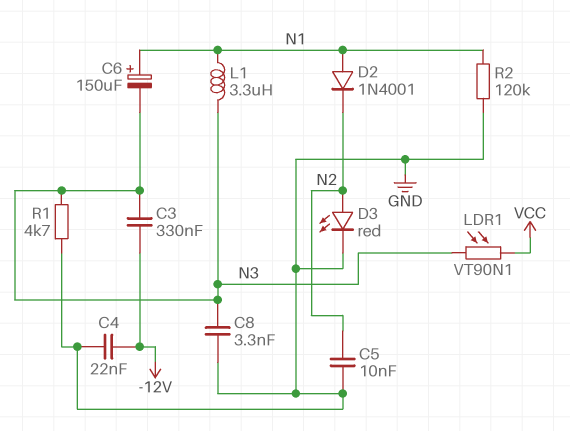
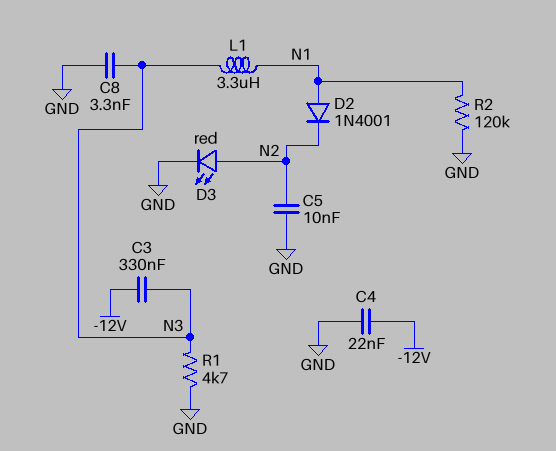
C6: 150uF (plus N1, minus N3) -> none
LDR1: VT90N1 (N3, VCC) -> none

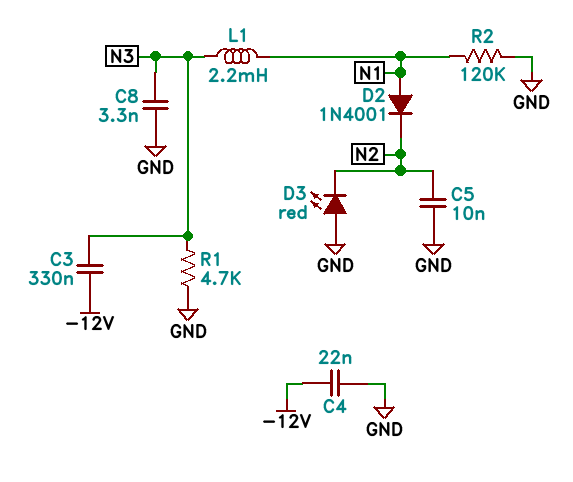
D3: LED red (A N2, K GND) -> LED red (A GND, K N2)
L1: 3.3uH (N1, N3) -> 2.2mH (N1, N3)

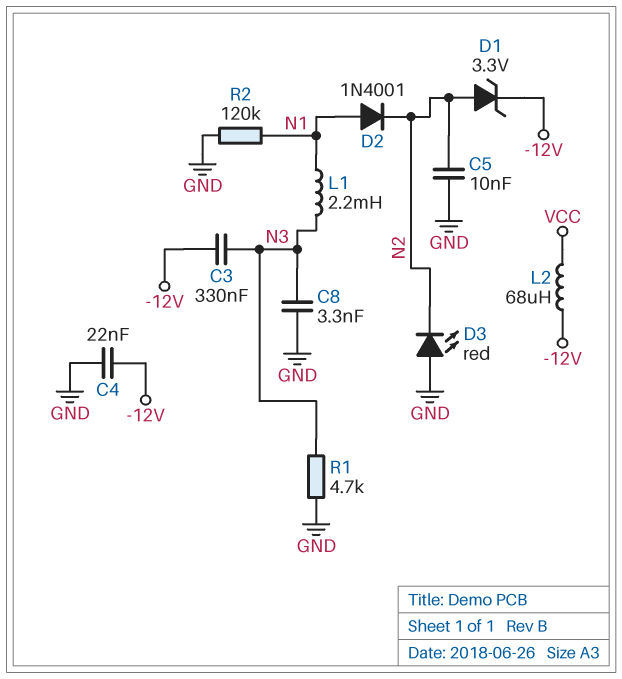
D1: none -> zener 3.3V (A N2, K -12V)
L2: none -> 68uH (-12V, VCC)

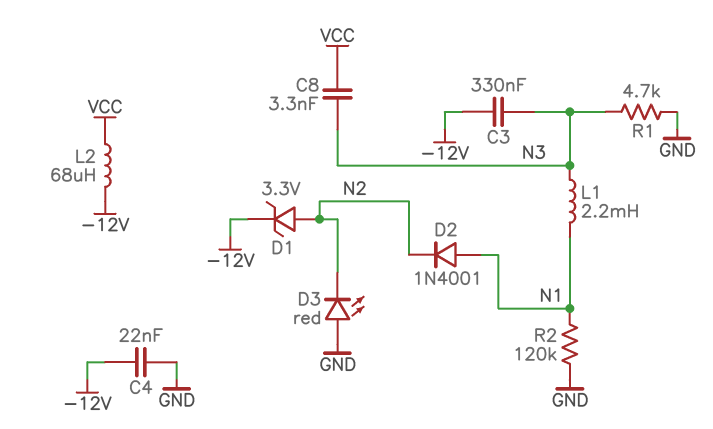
C5: 10nF (GND, N2) -> none
C8: 3.3nF (GND, N3) -> 3.3nF (N3, VCC)

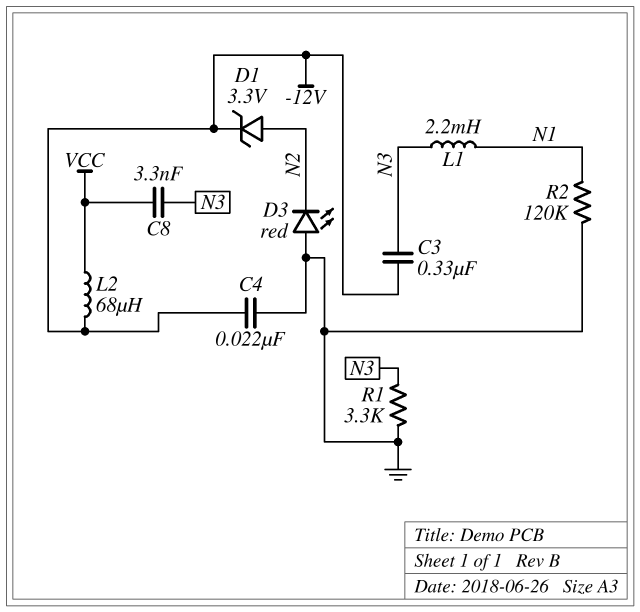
D2: diode 1N4001 (A N1, K N2) -> none
R1: 4.7k (GND, N3) -> 3.3k (GND, N3)

